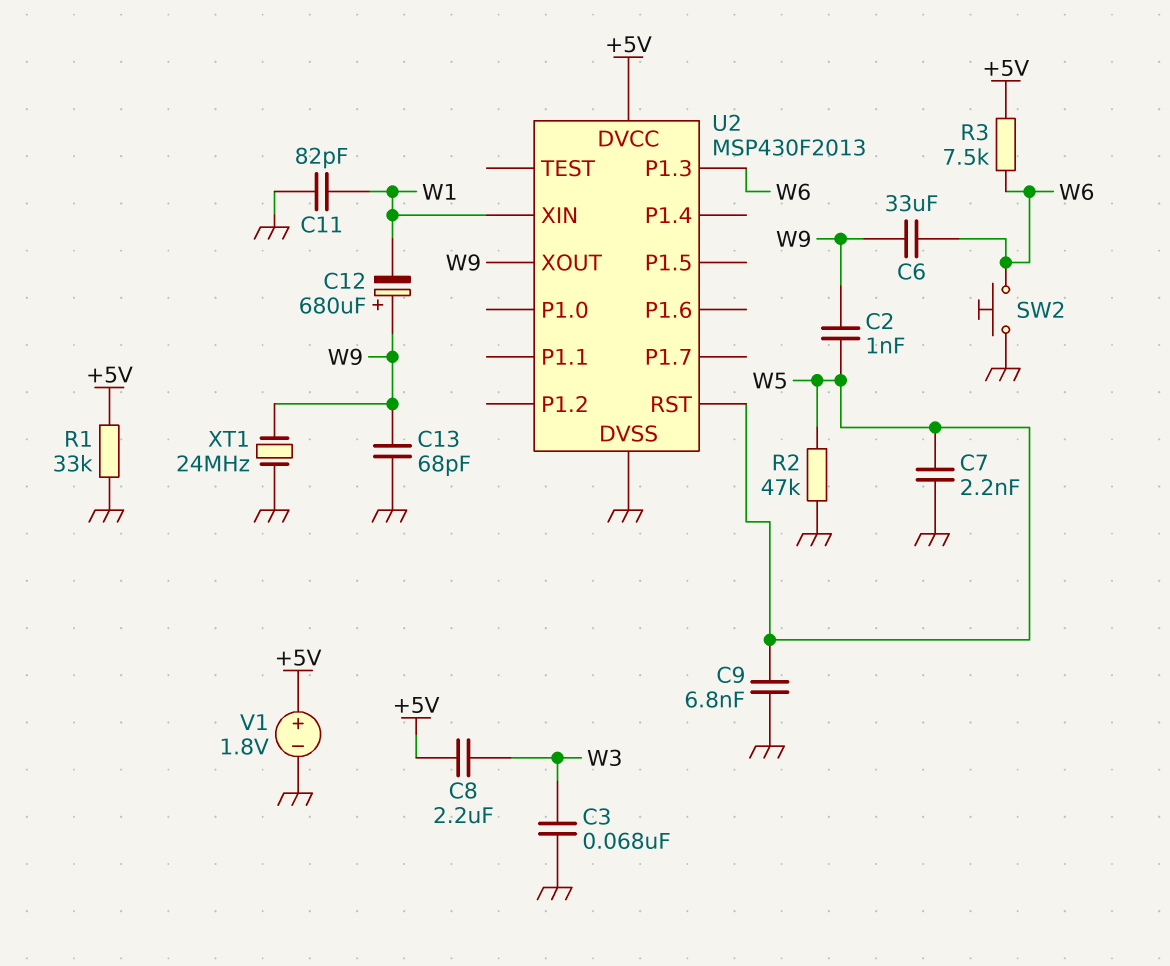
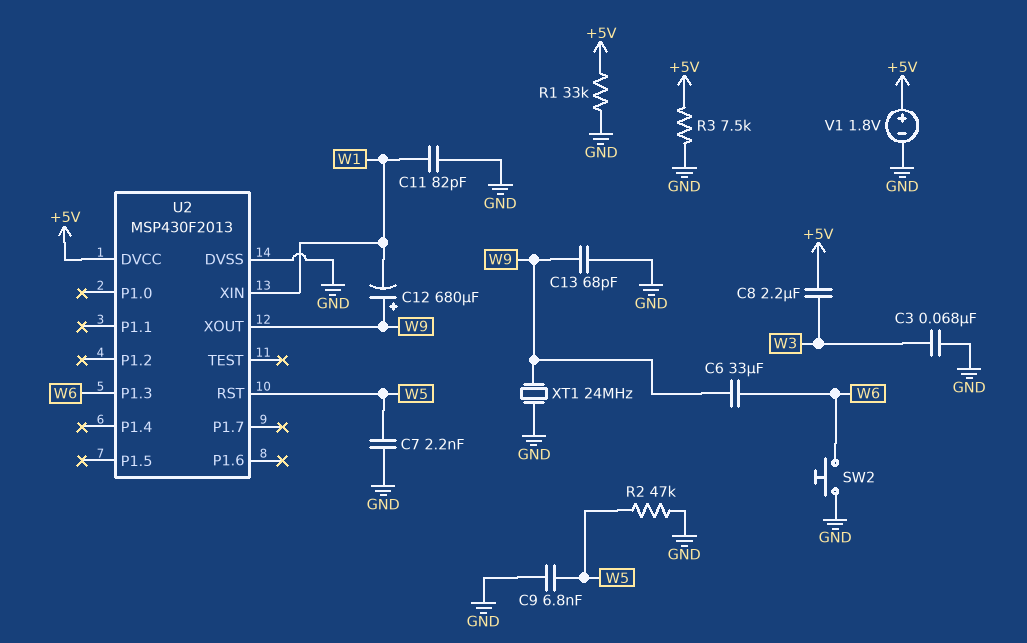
C2: 1nF (W5, W9) -> none
R3: 7.5k (+5V, W6) -> 7.5k (+5V, GND)

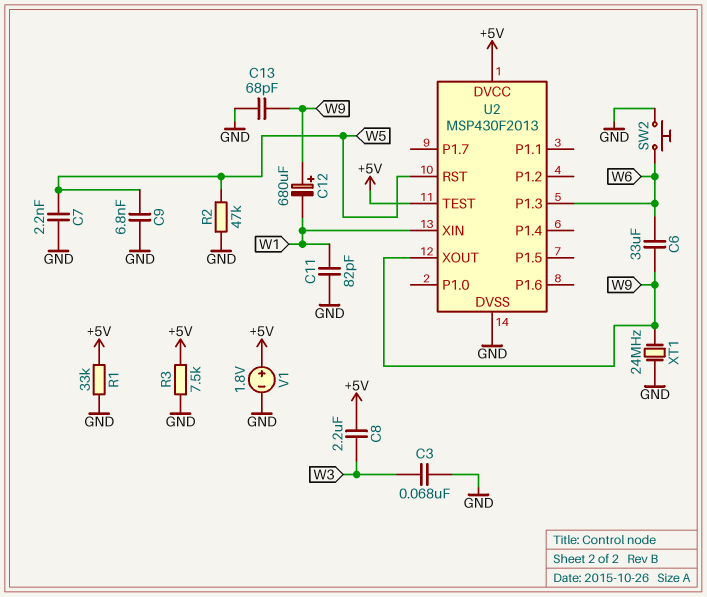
U2 pin TEST: none -> +5V

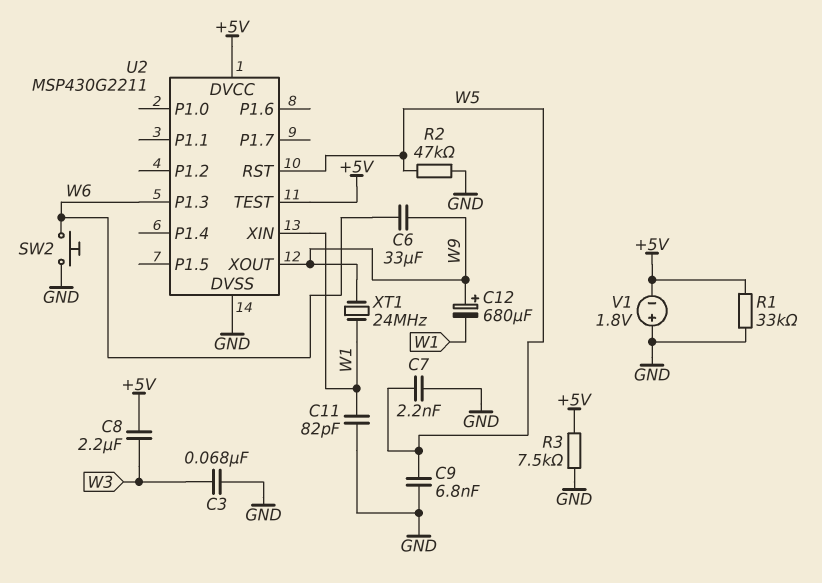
C13: 68pF (GND, W9) -> none
U2: MSP430F2013 -> MSP430G2211
V1: 1.8V (plus +5V, minus GND) -> 1.8V (plus GND, minus +5V)
XT1: 24MHz (GND, W9) -> 24MHz (W1, W9)

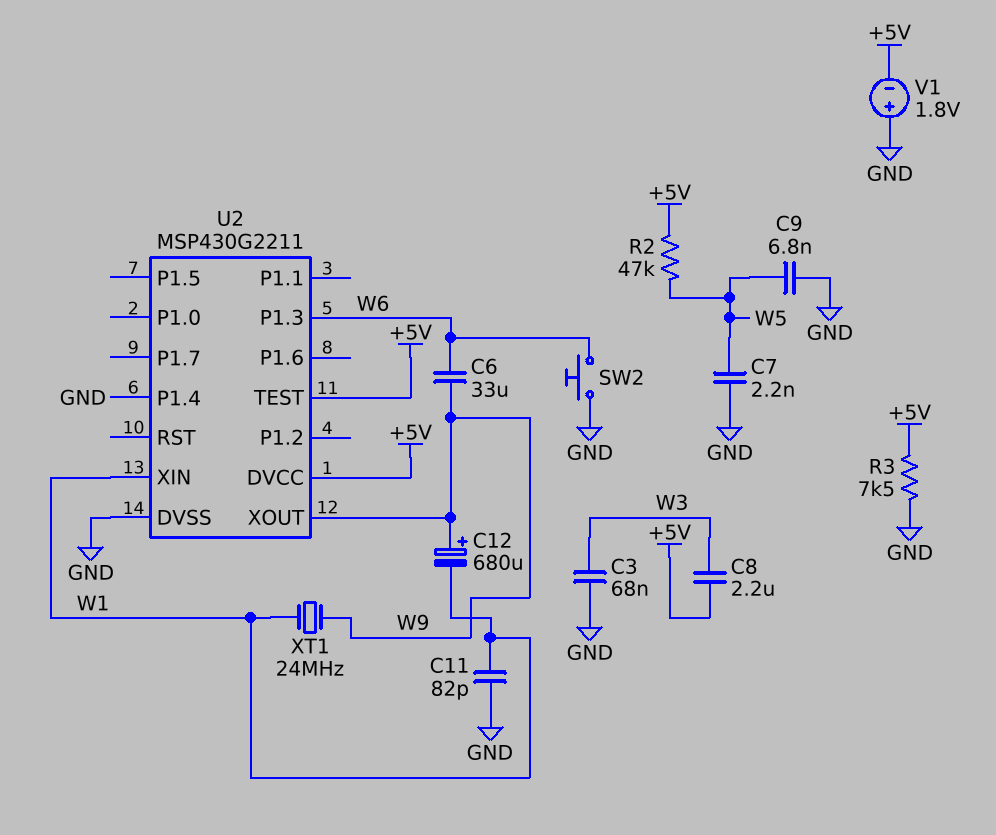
R1: 33k (+5V, GND) -> none
R2: 47k (GND, W5) -> 47k (+5V, W5)
U2 pin P1.4: none -> GND
U2 pin RST: W5 -> none

